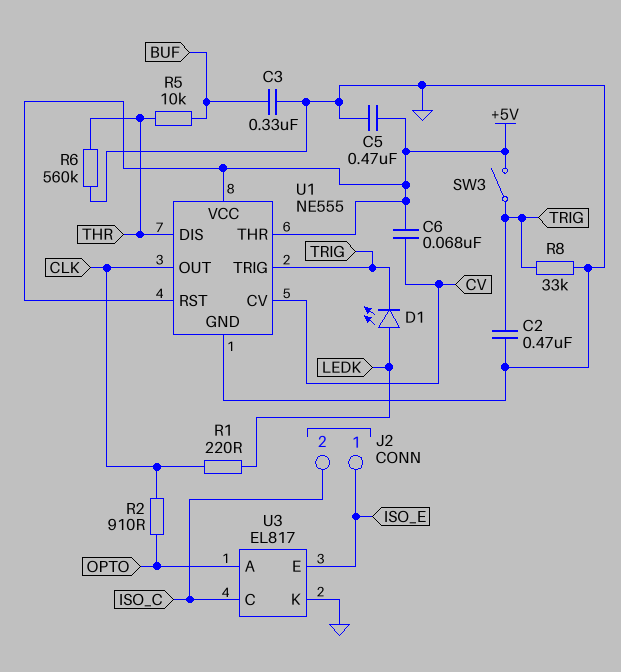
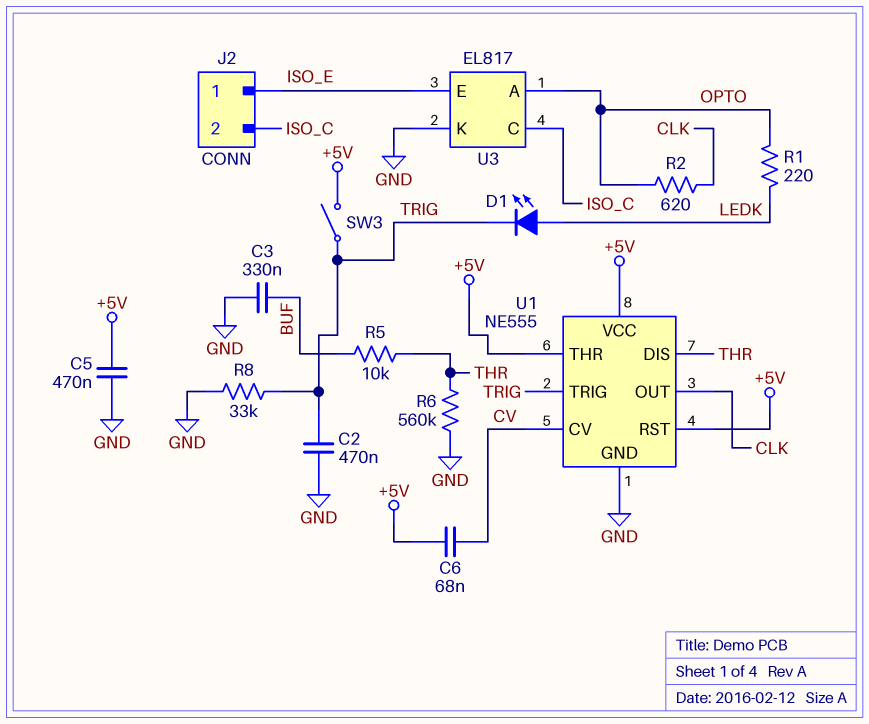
R1: 220 (CLK, LEDK) -> 220 (LEDK, OPTO)
R2: 910 (CLK, OPTO) -> 620 (CLK, OPTO)

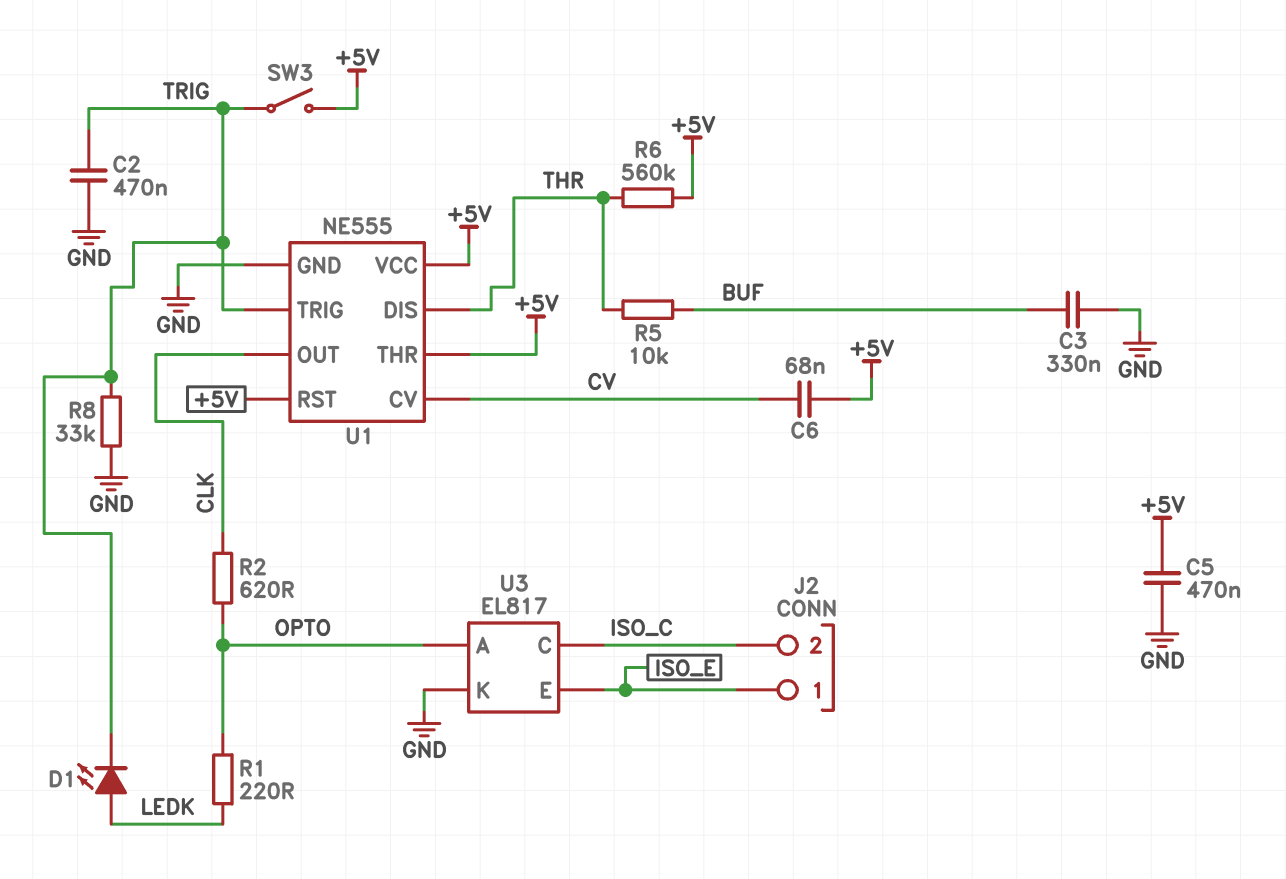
R6: 560k (GND, THR) -> 560k (+5V, THR)

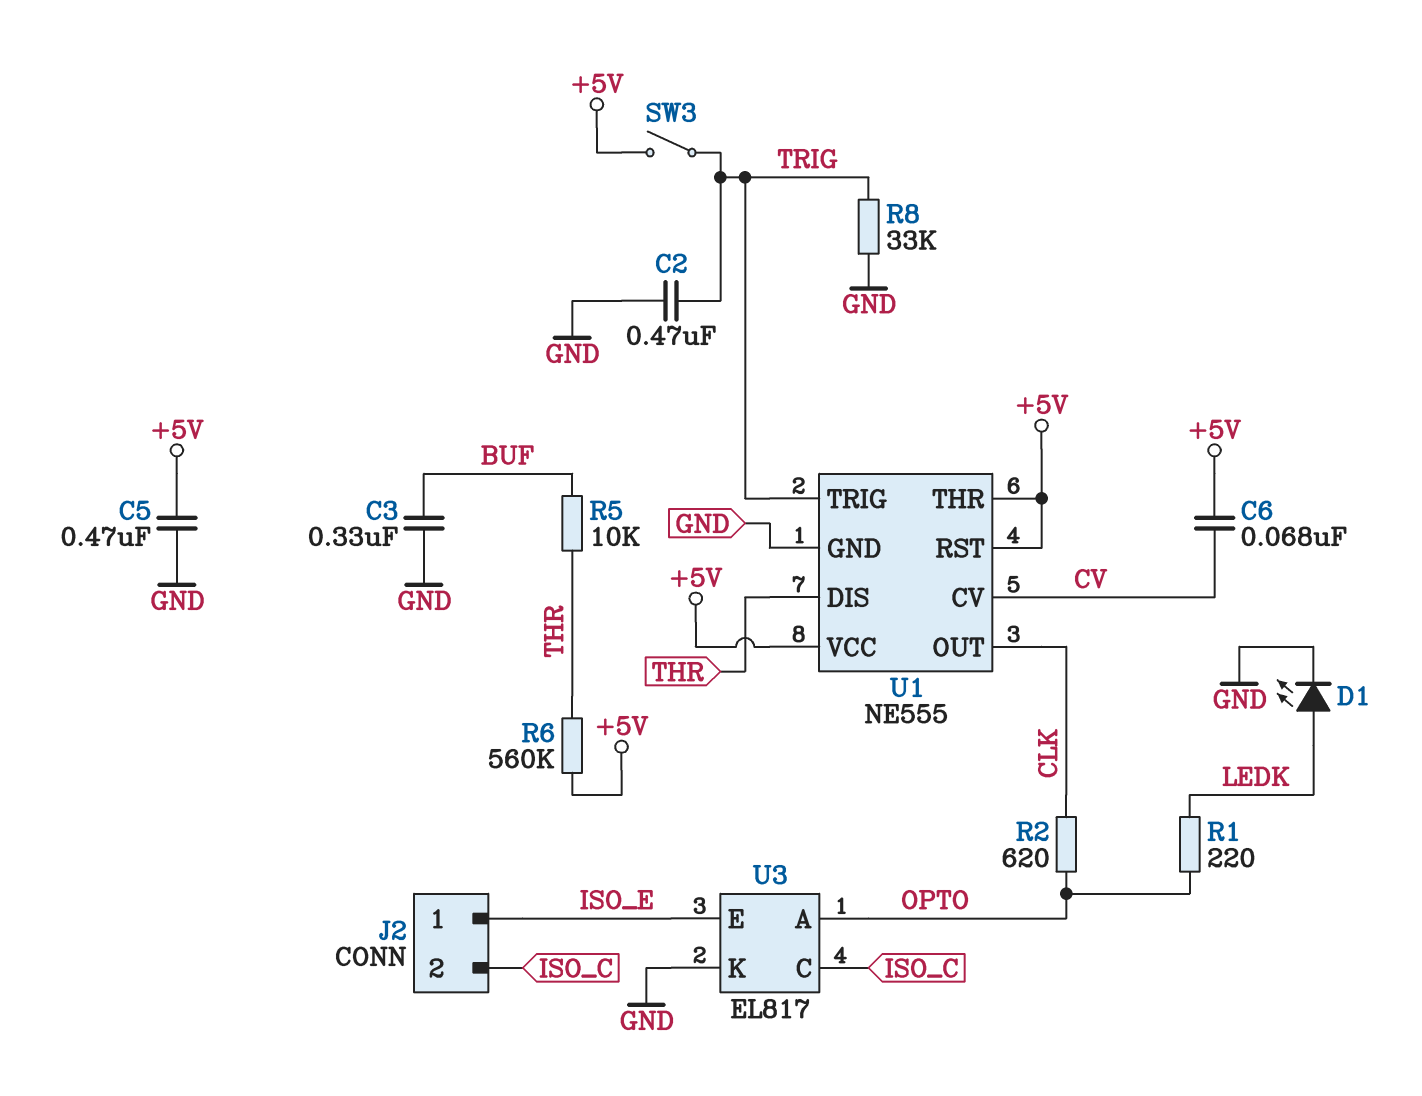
D1: LED (A LEDK, K TRIG) -> LED (A LEDK, K GND)

